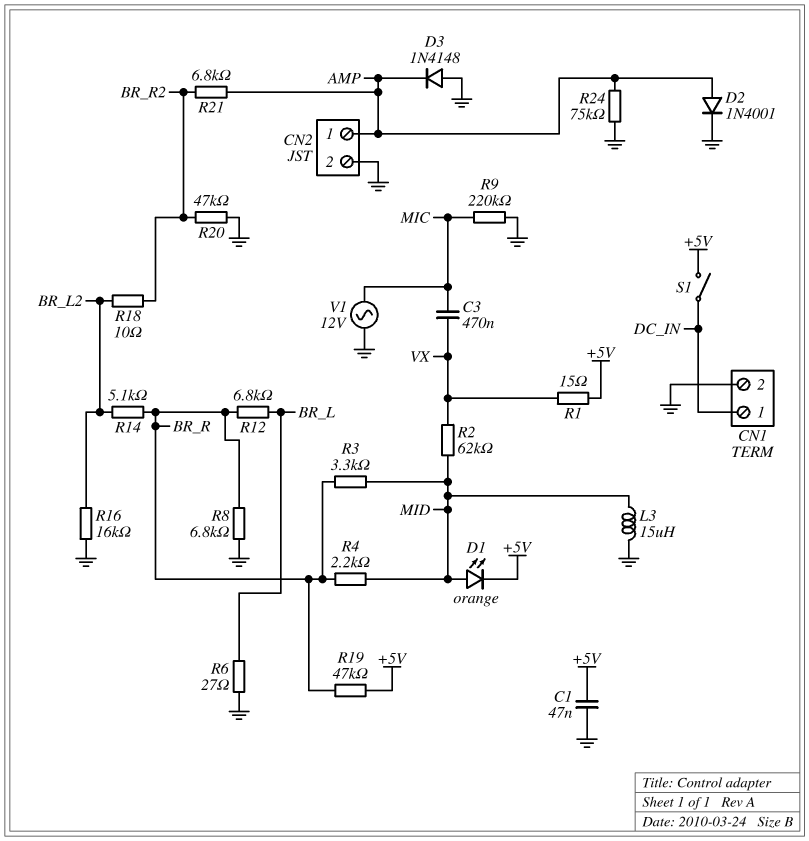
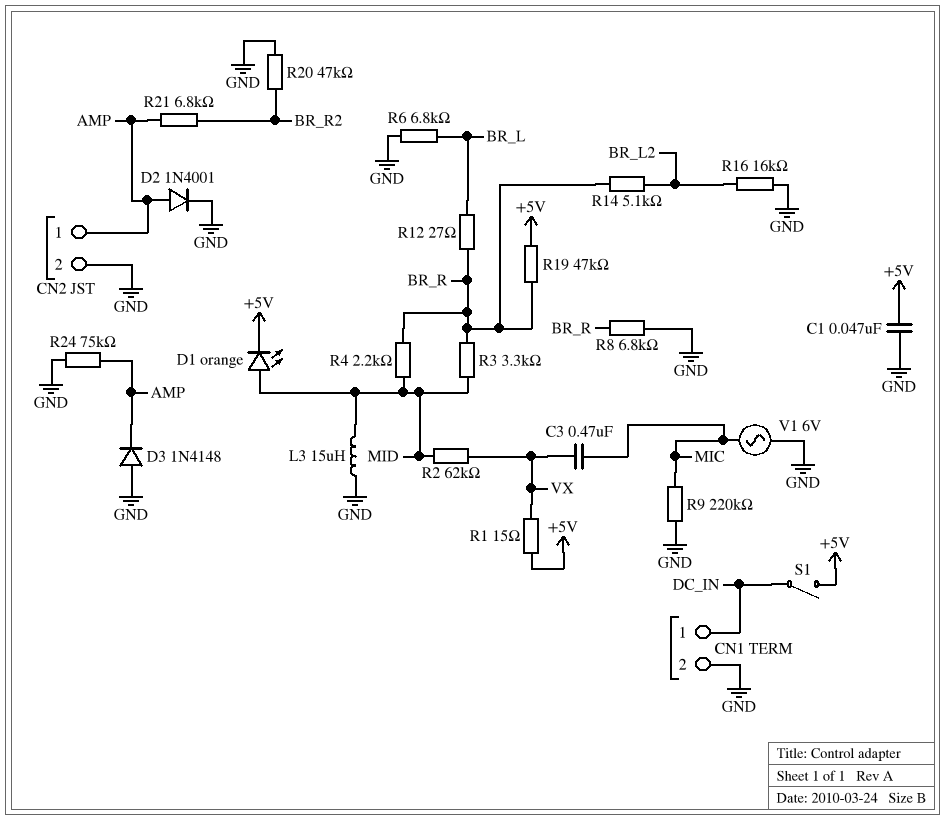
R6: 27 (BR_L, GND) -> 6.8k (BR_L, GND)
R12: 6.8k (BR_L, BR_R) -> 27 (BR_L, BR_R)
R18: 10 (BR_L2, BR_R2) -> none
V1: AC 12V (GND, MIC) -> AC 6V (GND, MIC)

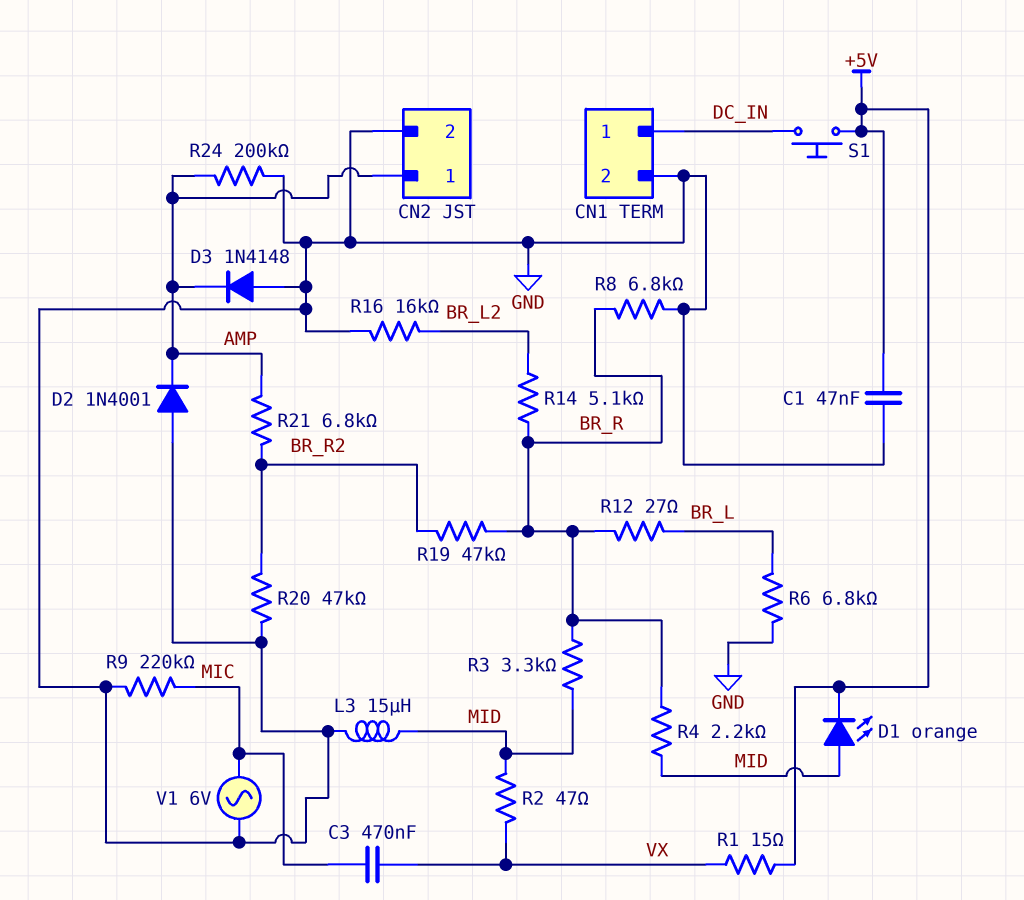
D2: diode 1N4001 (A AMP, K GND) -> diode 1N4001 (A GND, K AMP)
R2: 62k (MID, VX) -> 47 (MID, VX)
R19: 47k (+5V, BR_R) -> 47k (BR_R, BR_R2)
R24: 75k (AMP, GND) -> 200k (AMP, GND)
S1: switch (+5V, DC_IN) -> button (+5V, DC_IN)

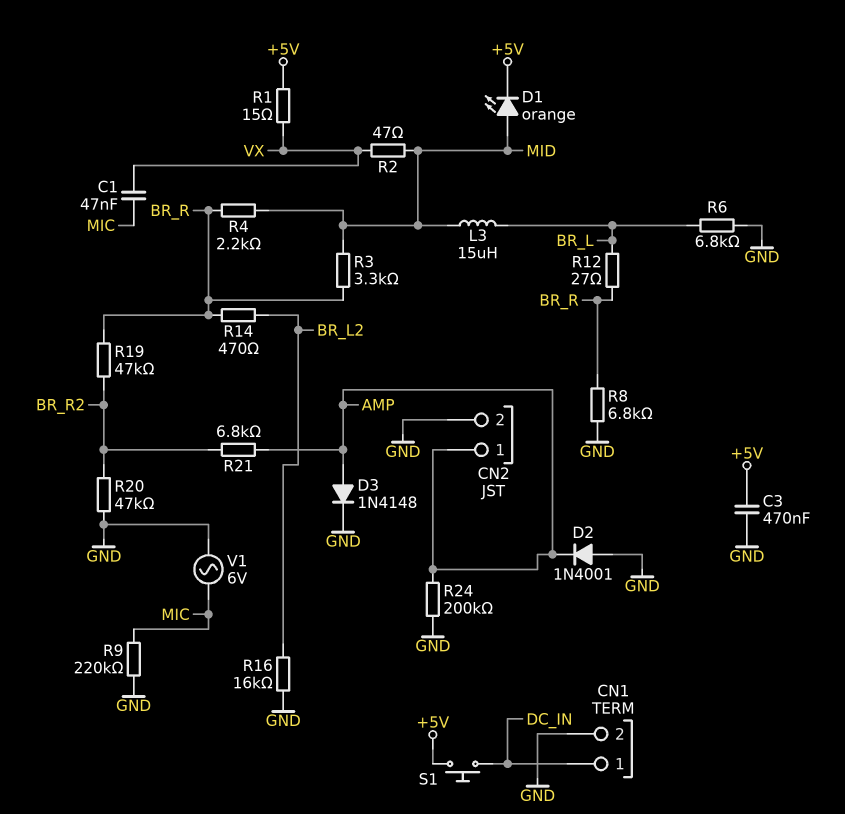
C1: 47nF (+5V, GND) -> 47nF (MIC, VX)
C3: 470nF (MIC, VX) -> 470nF (+5V, GND)
D3: diode 1N4148 (A GND, K AMP) -> diode 1N4148 (A AMP, K GND)
L3: 15uH (GND, MID) -> 15uH (BR_L, MID)
R14: 5.1k (BR_L2, BR_R) -> 470 (BR_L2, BR_R)

